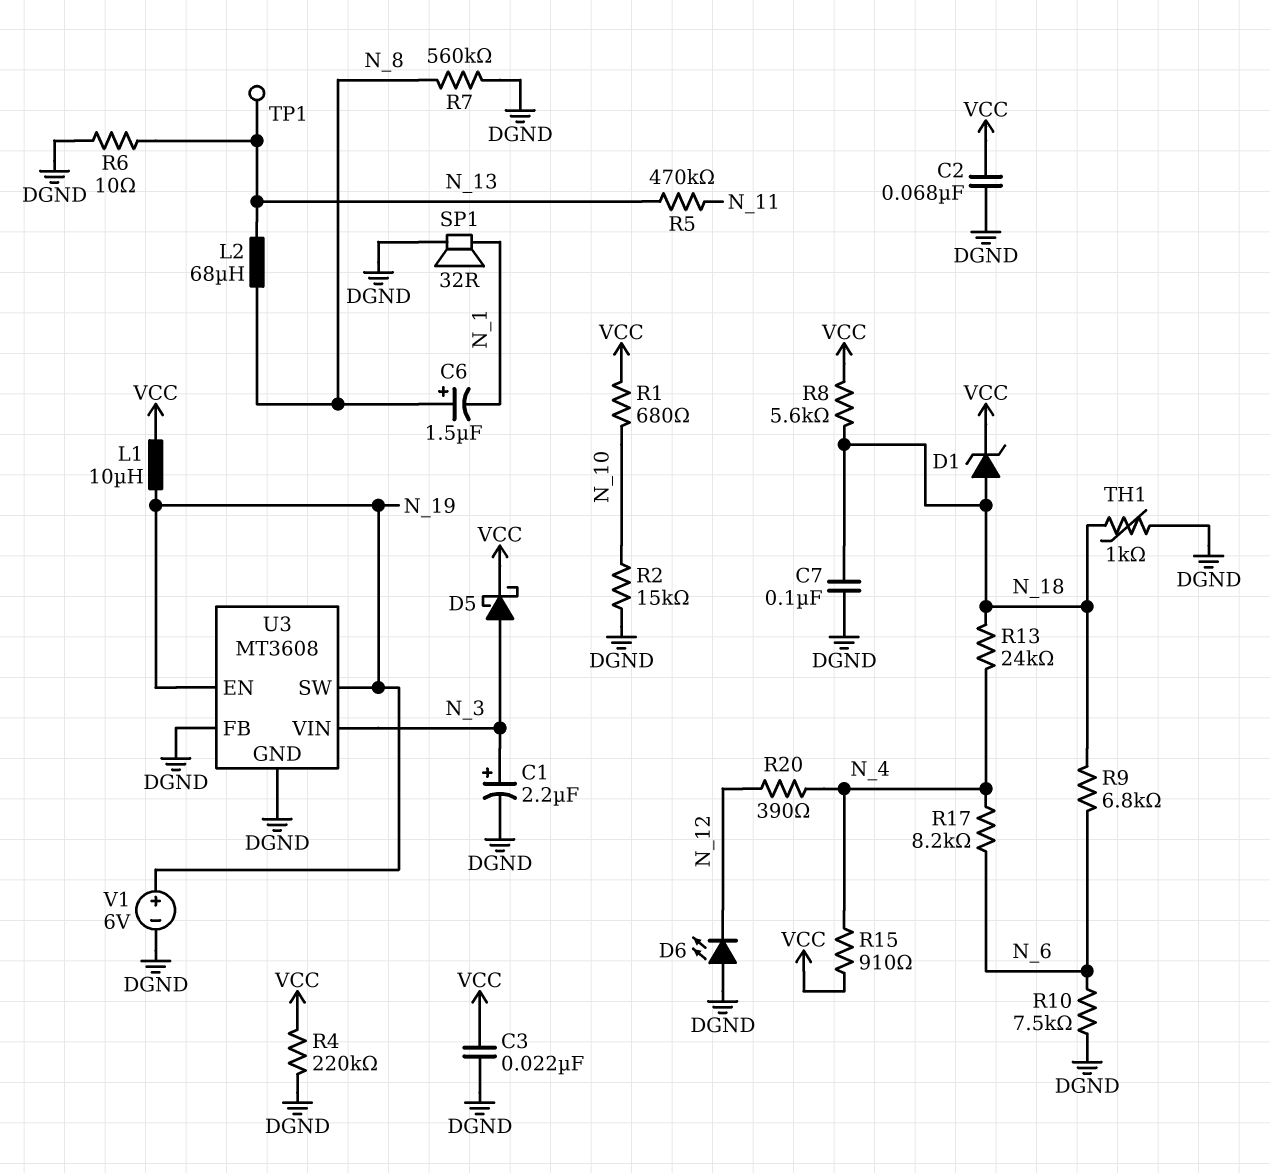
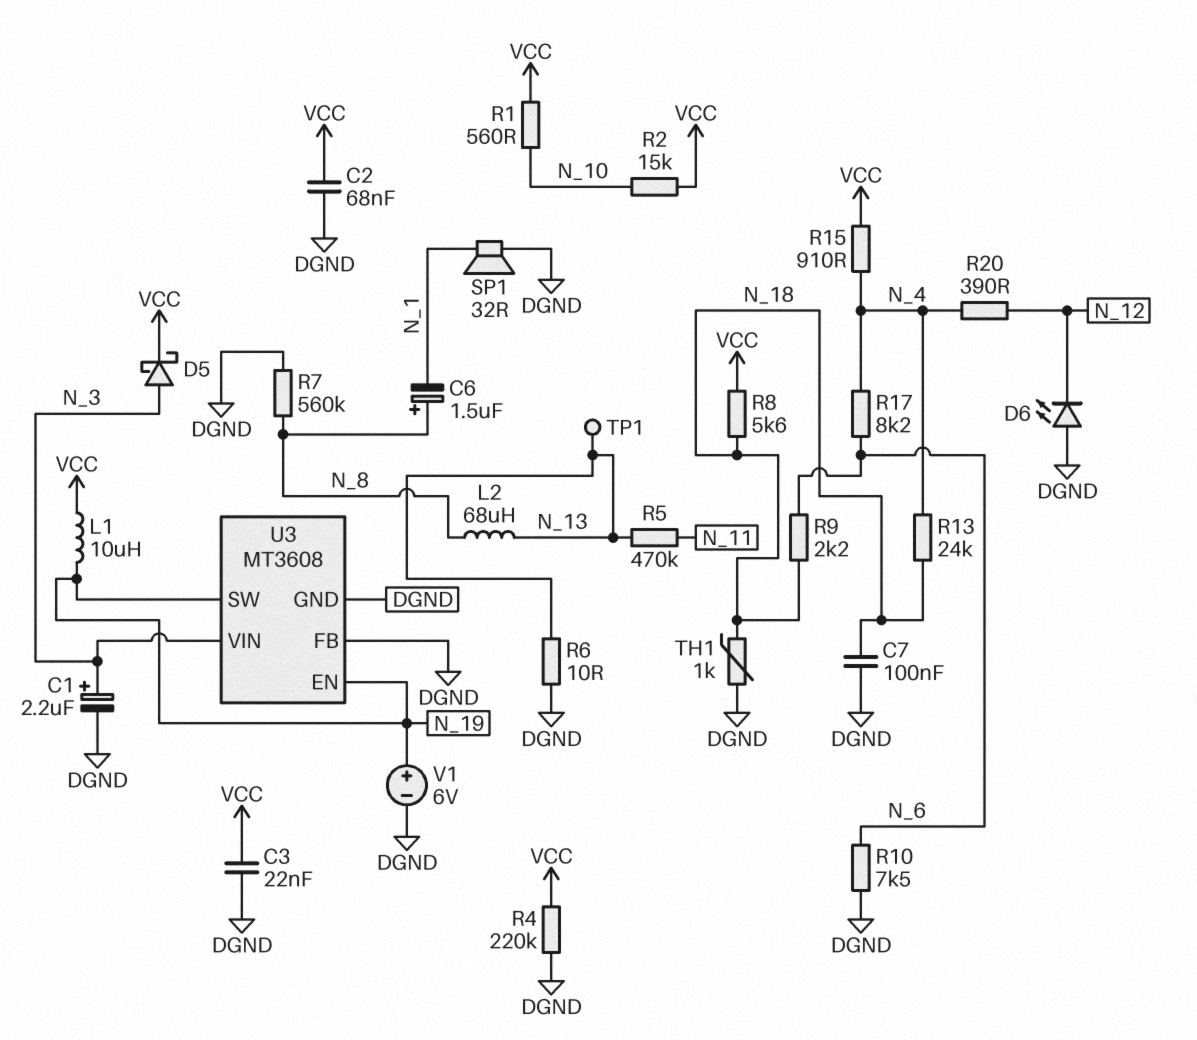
D1: zener (A N_18, K VCC) -> none
R1: 680 (N_10, VCC) -> 560 (N_10, VCC)
R2: 15k (DGND, N_10) -> 15k (N_10, VCC)
R9: 6.8k (N_6, N_18) -> 2.2k (N_6, N_18)

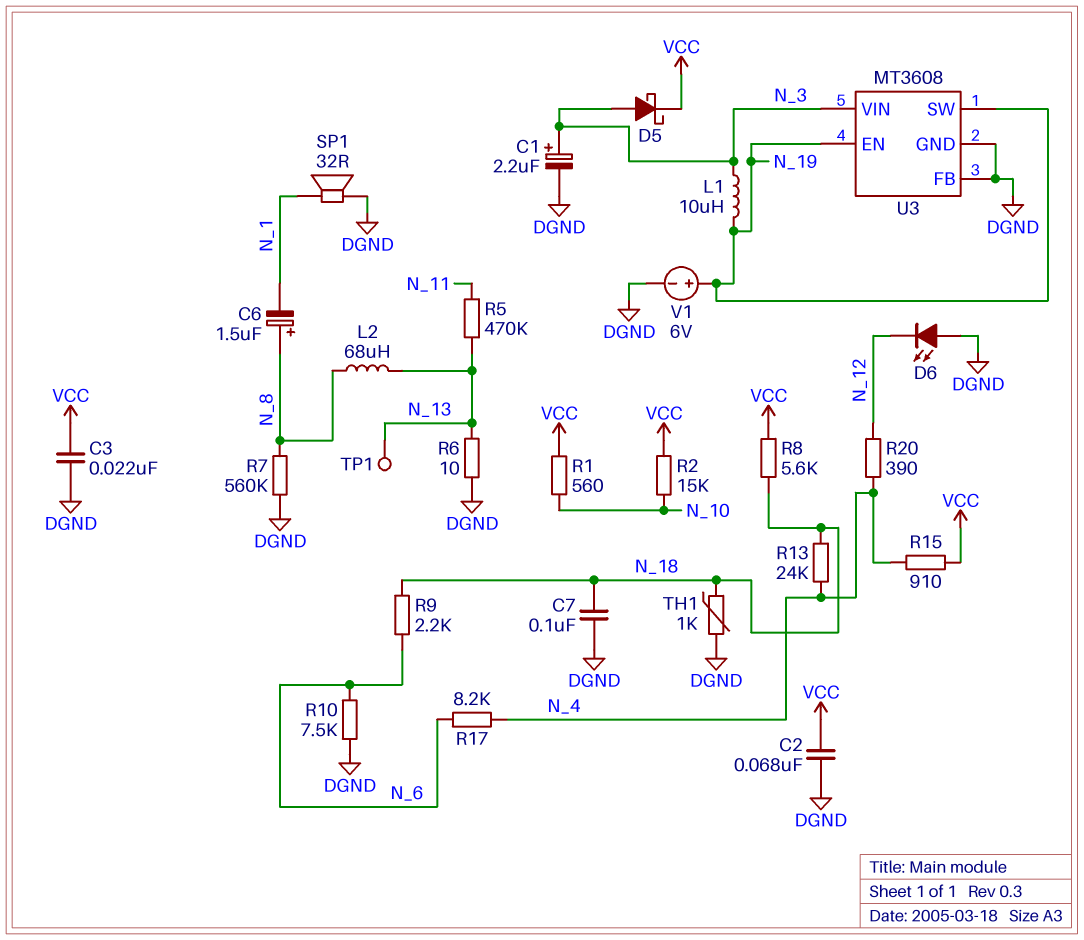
L1: 10uH (N_19, VCC) -> 10uH (N_3, N_19)
R4: 220k (DGND, VCC) -> none

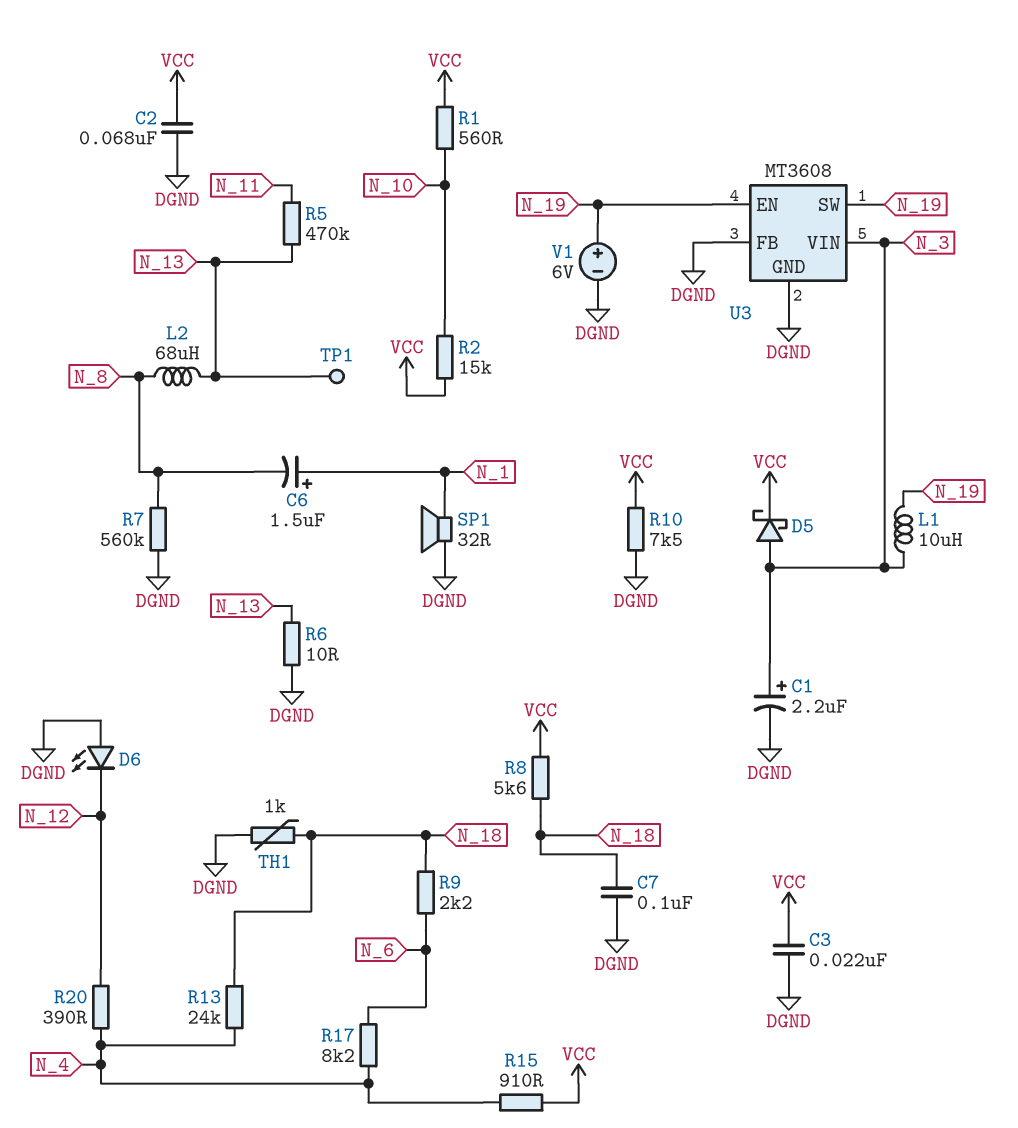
C6: 1.5uF (plus N_8, minus N_1) -> 1.5uF (plus N_1, minus N_8)
R10: 7.5k (DGND, N_6) -> 7.5k (DGND, VCC)

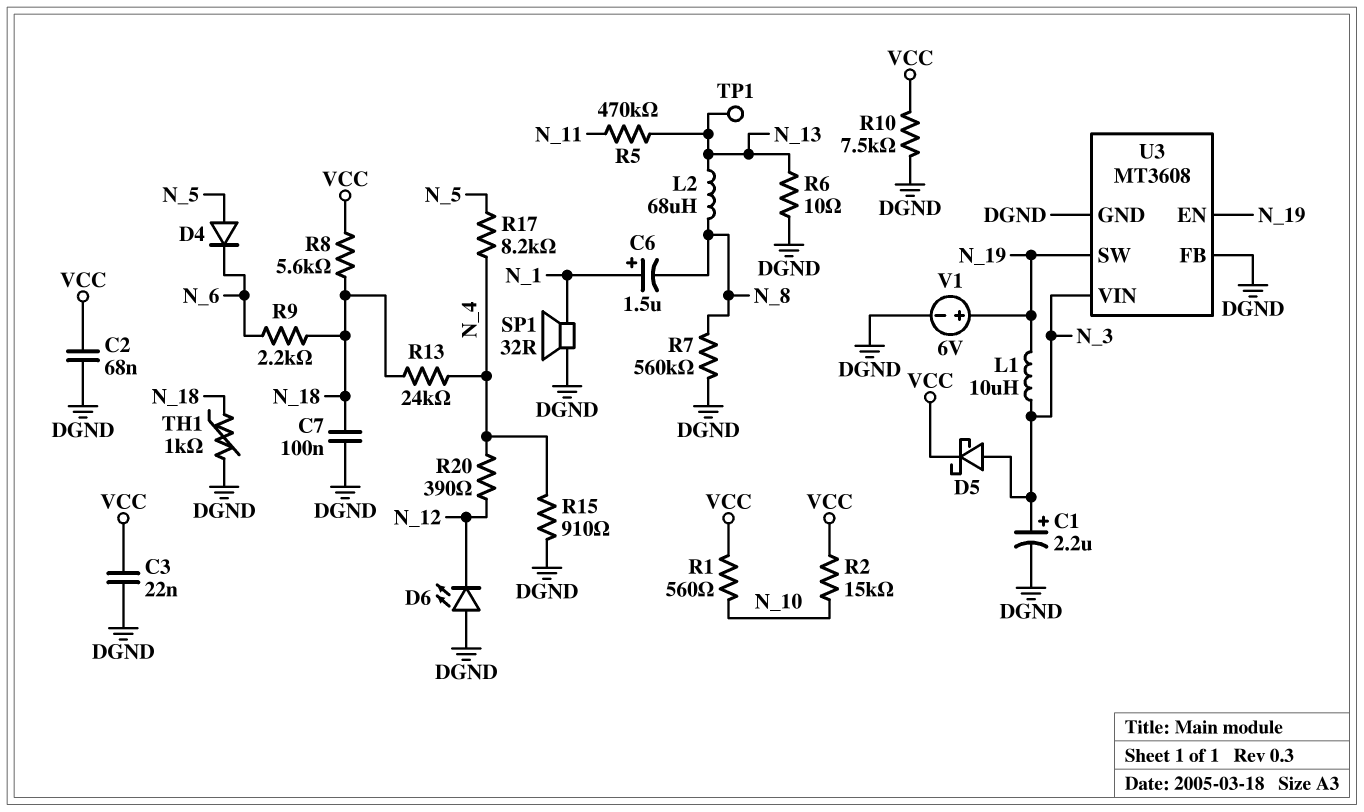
D4: none -> diode (A N_5, K N_6)
R15: 910 (N_4, VCC) -> 910 (DGND, N_4)
R17: 8.2k (N_4, N_6) -> 8.2k (N_4, N_5)

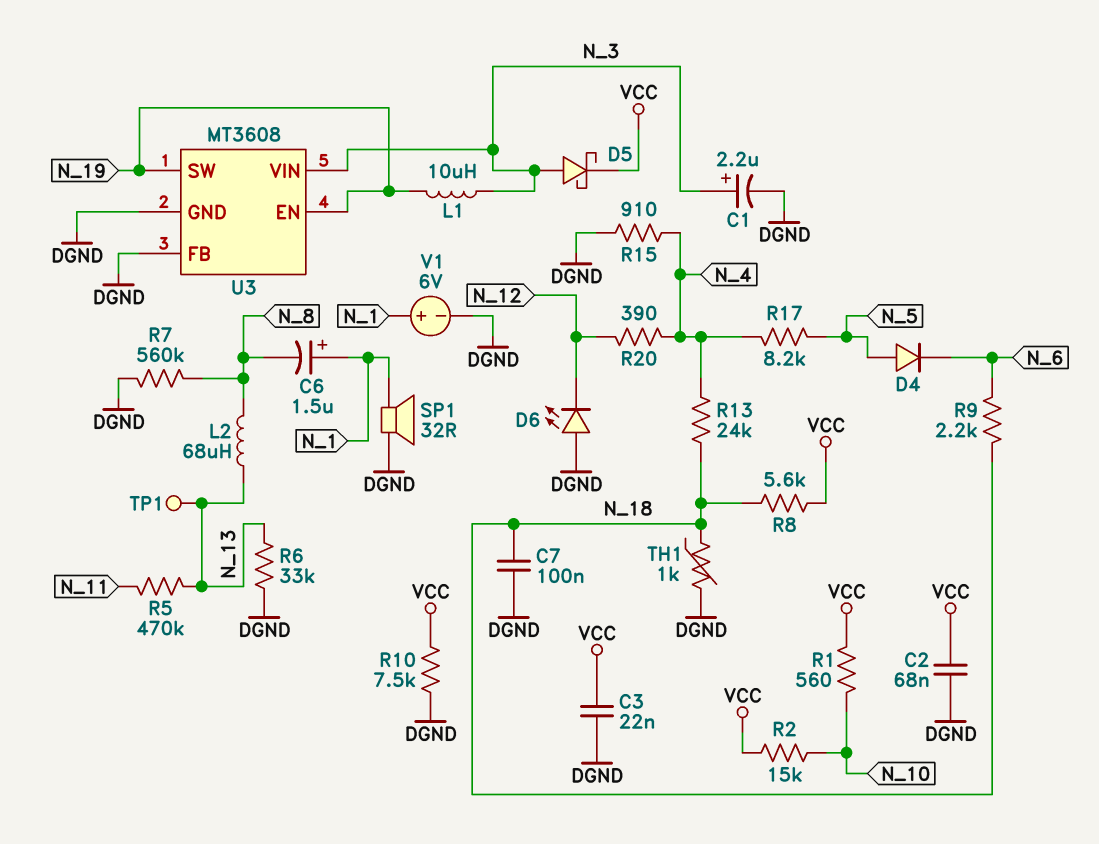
R6: 10 (DGND, N_13) -> 33k (DGND, N_13)
V1: 6V (plus N_19, minus DGND) -> 6V (plus N_1, minus DGND)

